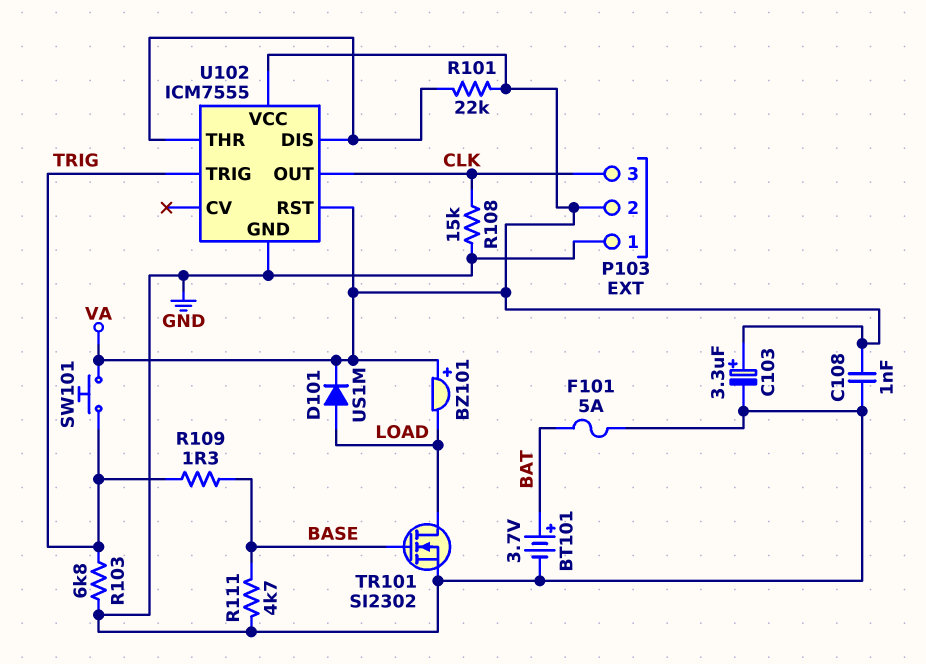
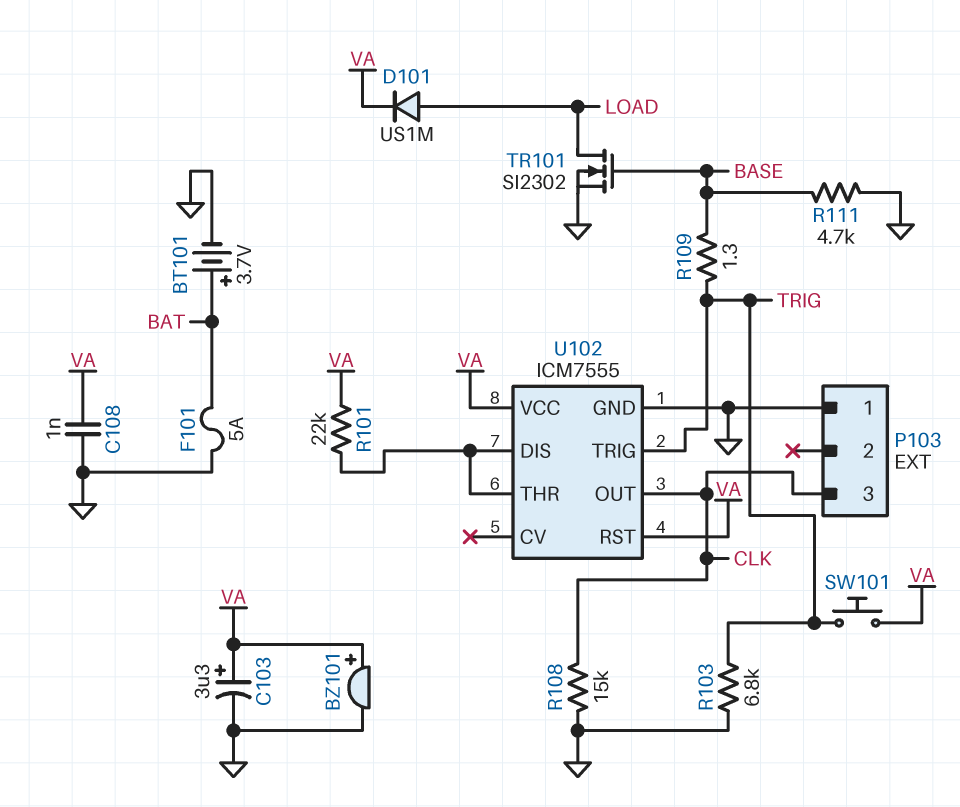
BZ101: buzzer (plus VA, minus LOAD) -> buzzer (plus VA, minus GND)
P103 pin 2: VA -> none

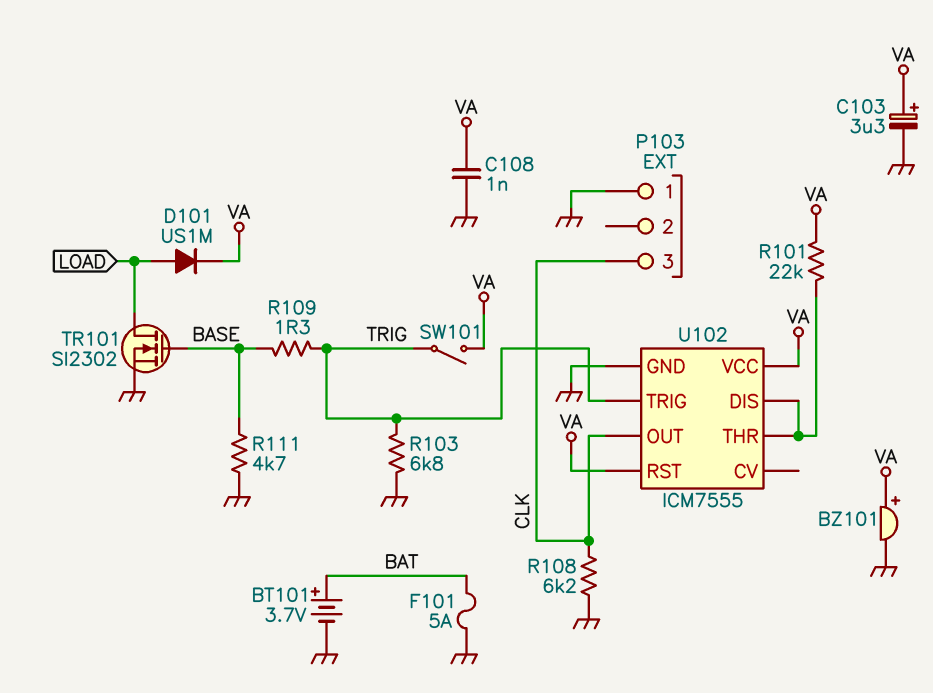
R108: 15k (CLK, GND) -> 6.2k (CLK, GND)
SW101: button (TRIG, VA) -> switch (TRIG, VA)

